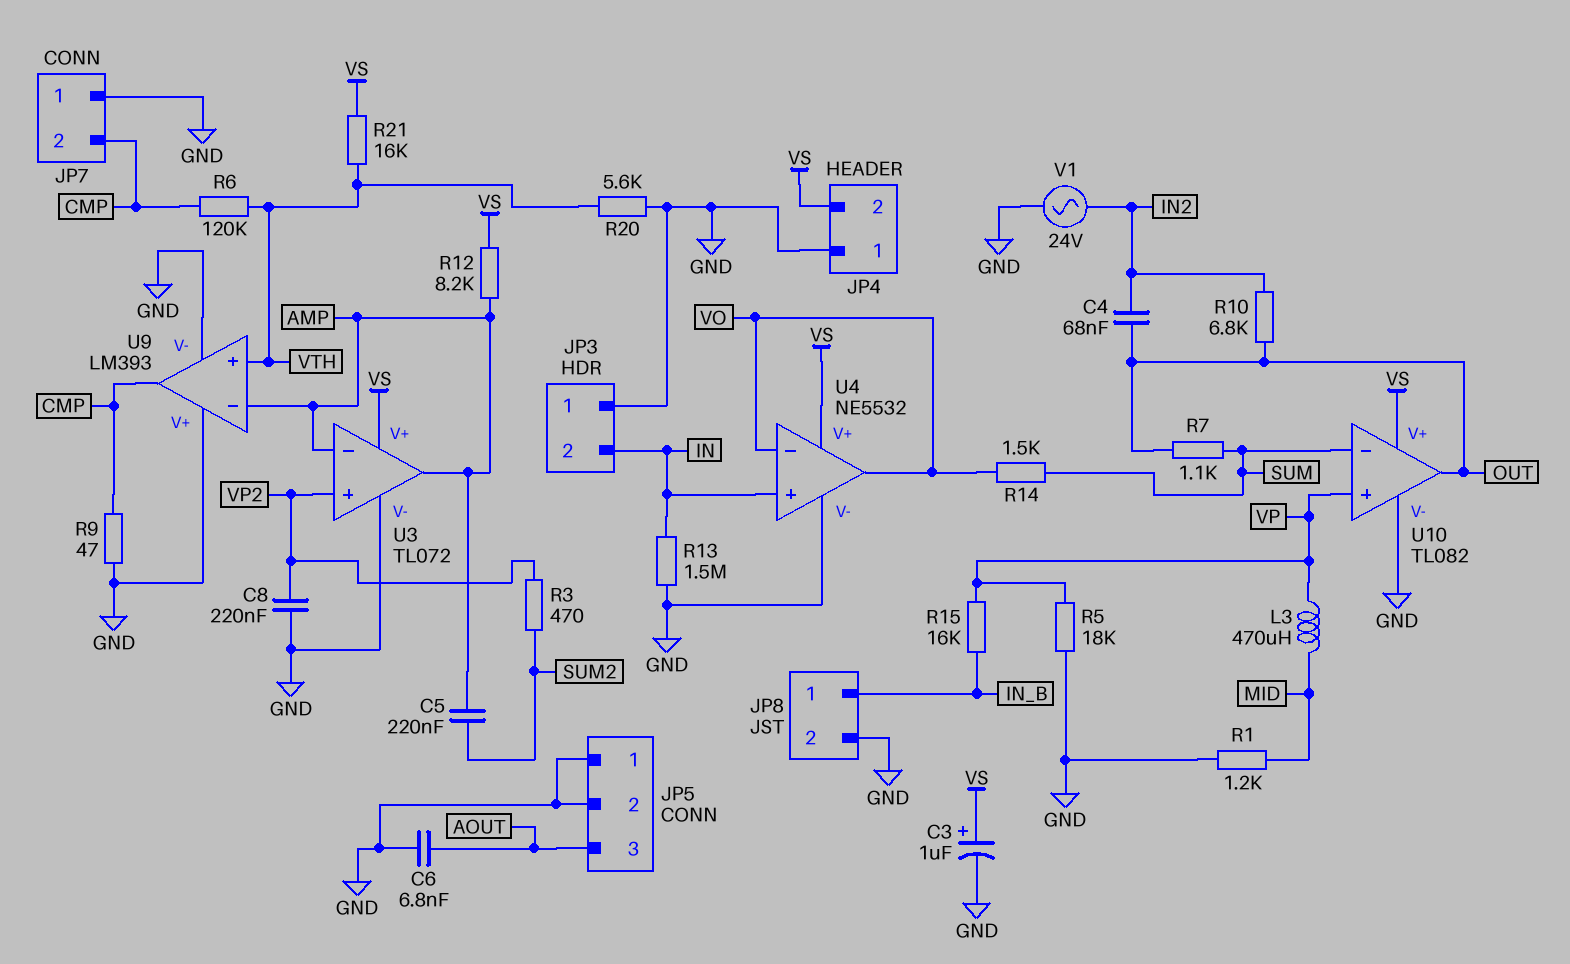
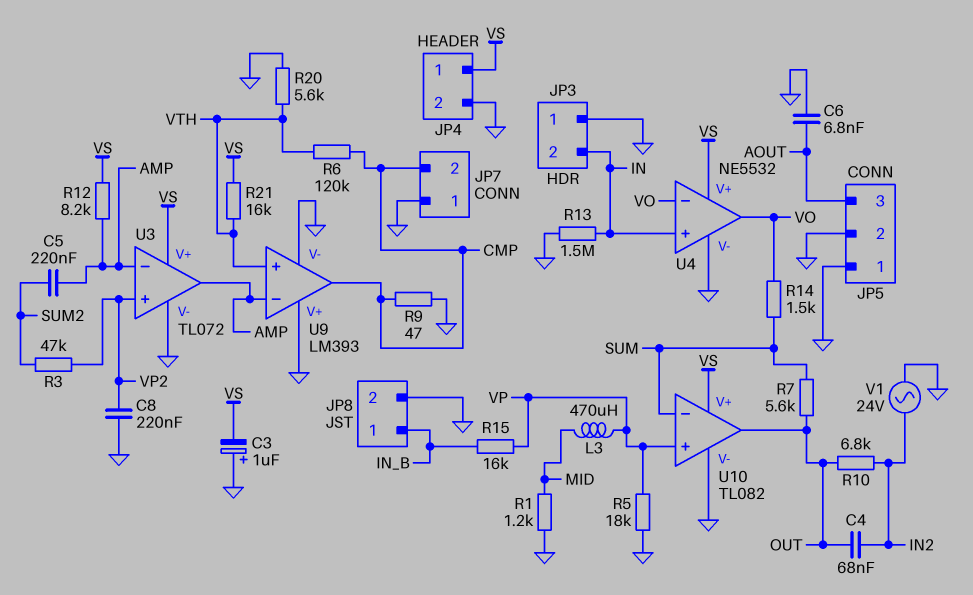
C3: 1uF (plus VS, minus GND) -> 1uF (plus GND, minus VS)
JP4 pin 1: GND -> VS
JP4 pin 2: VS -> GND
R3: 470 (SUM2, VP2) -> 47k (SUM2, VP2)
R7: 1.1k (OUT, SUM) -> 5.6k (OUT, SUM)

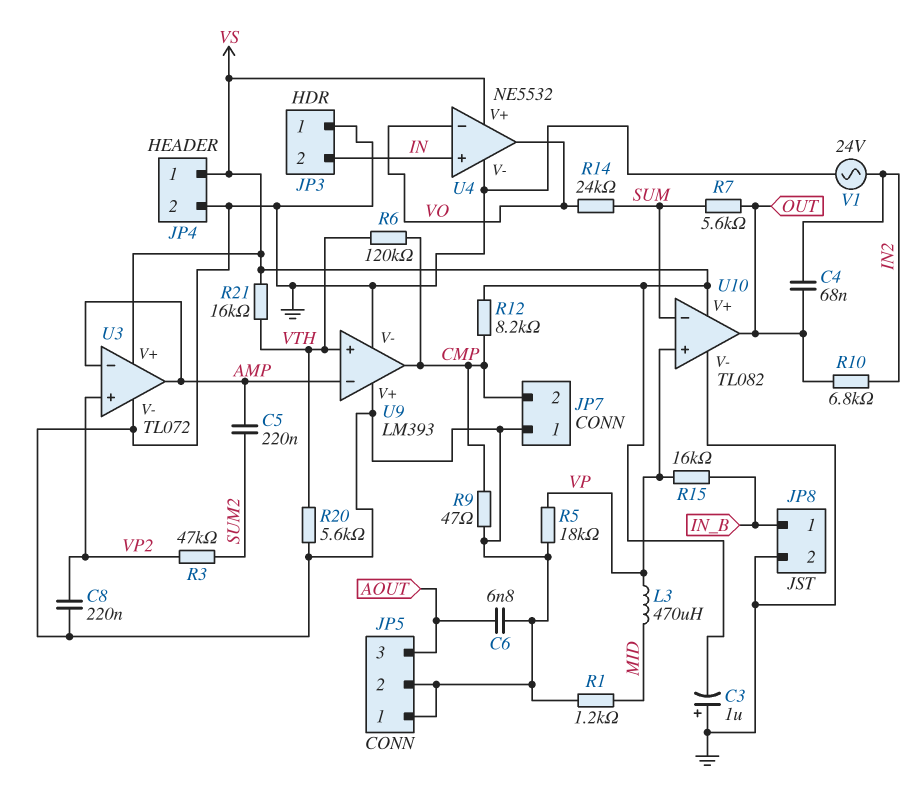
R12: 8.2k (AMP, VS) -> 8.2k (CMP, VS)
R13: 1.5M (GND, IN) -> none
R14: 1.5k (SUM, VO) -> 24k (SUM, VO)

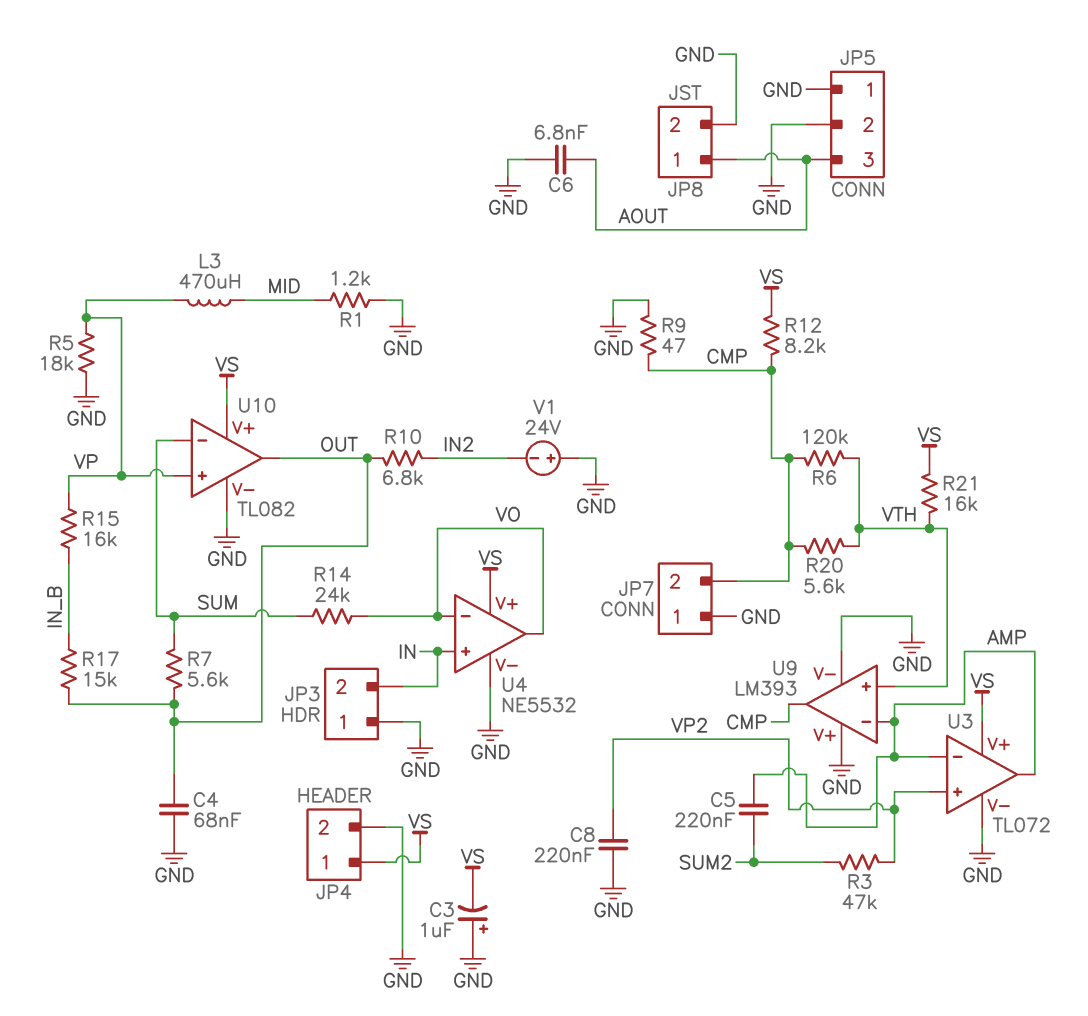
C4: 68nF (IN2, OUT) -> 68nF (GND, OUT)
JP8 pin 1: IN_B -> AOUT
R17: none -> 15k (IN_B, OUT)
R20: 5.6k (GND, VTH) -> 5.6k (CMP, VTH)
V1: AC 24V (GND, IN2) -> 24V (plus GND, minus IN2)

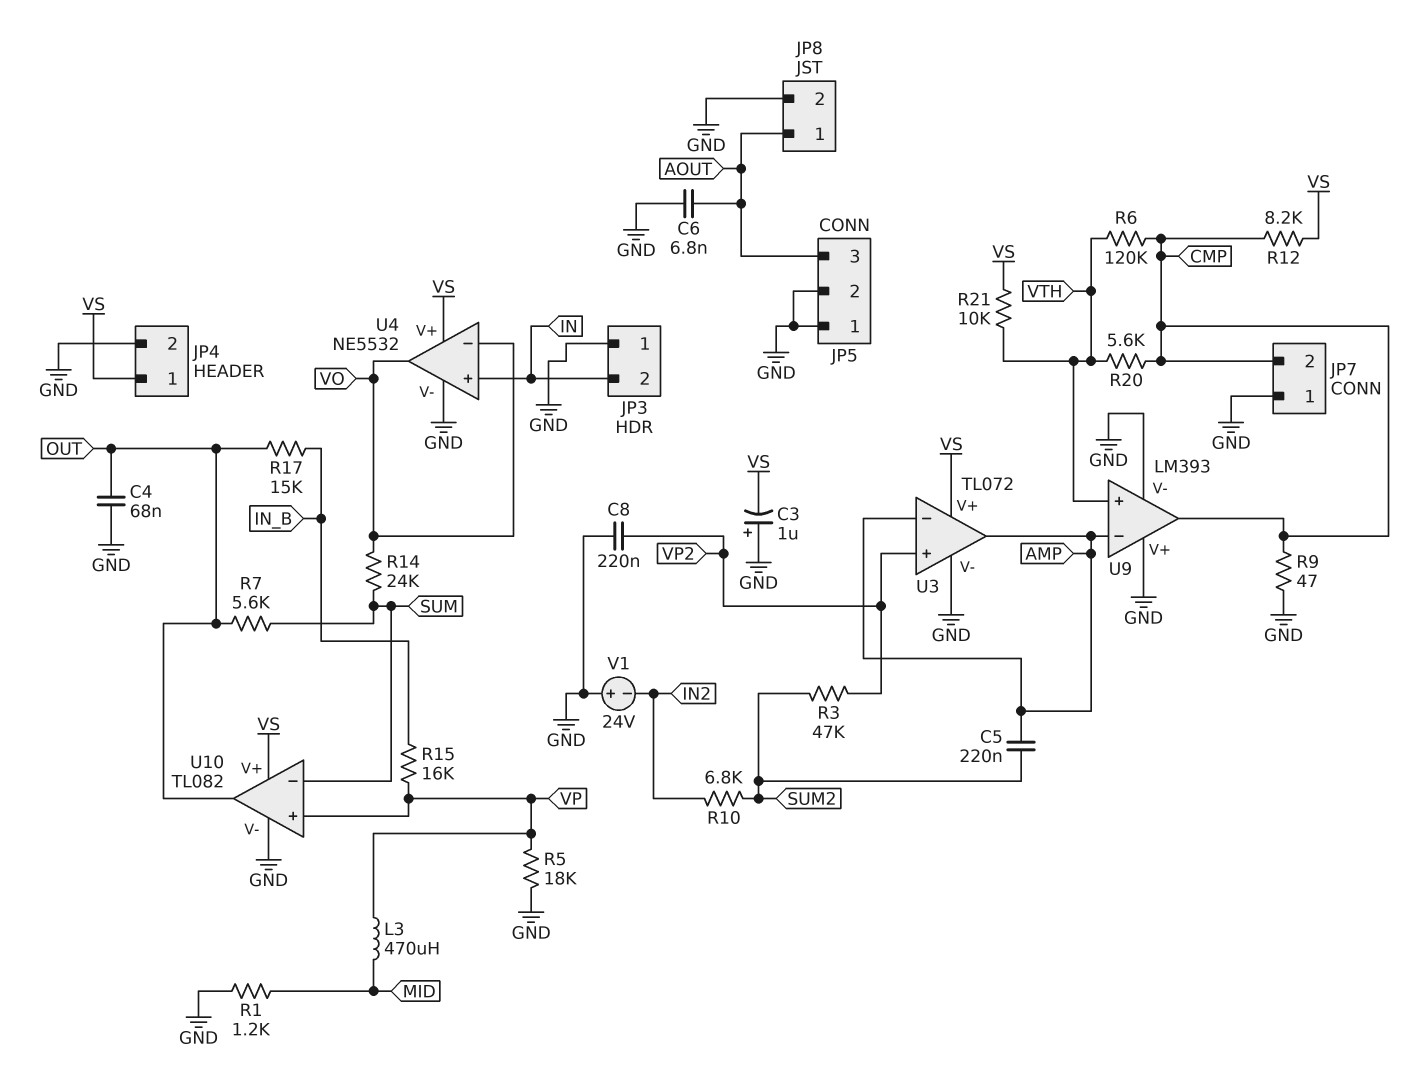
R10: 6.8k (IN2, OUT) -> 6.8k (IN2, SUM2)
R21: 16k (VS, VTH) -> 10k (VS, VTH)

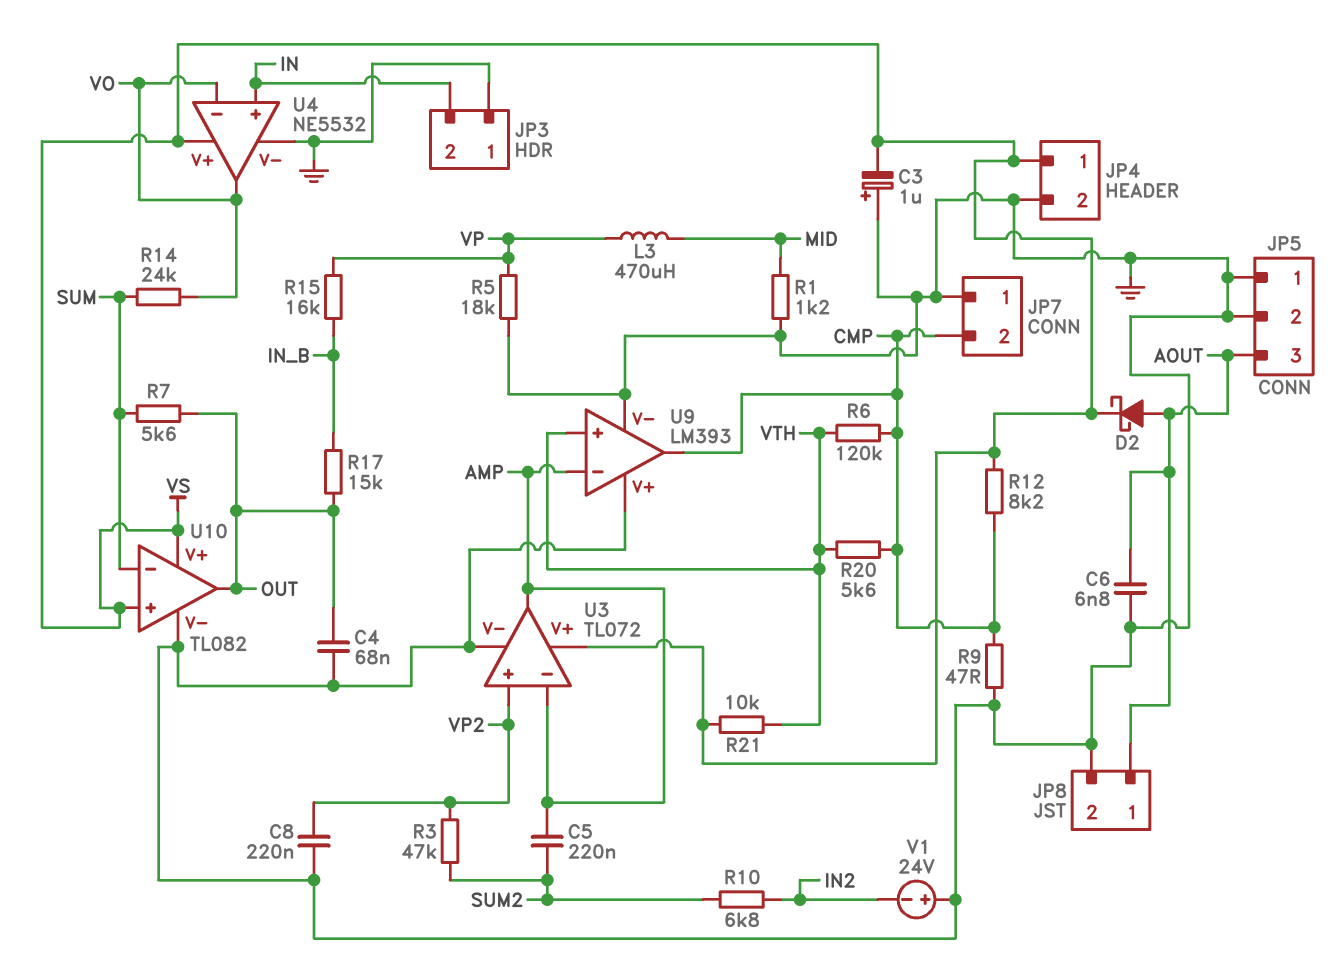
D2: none -> schottky (A AOUT, K VS)
U10 pin in+: VP -> VS

